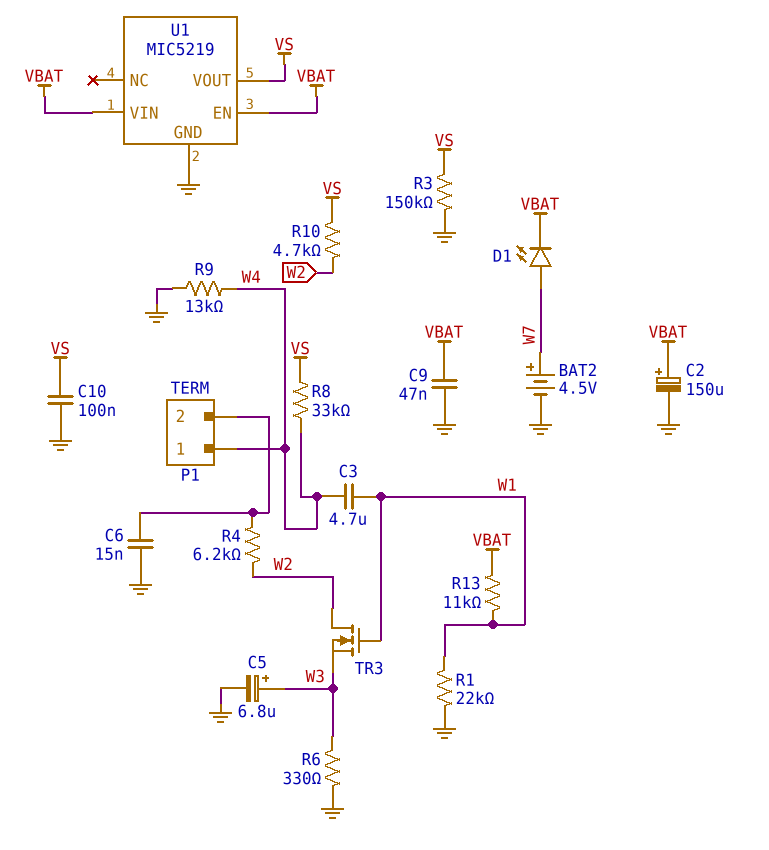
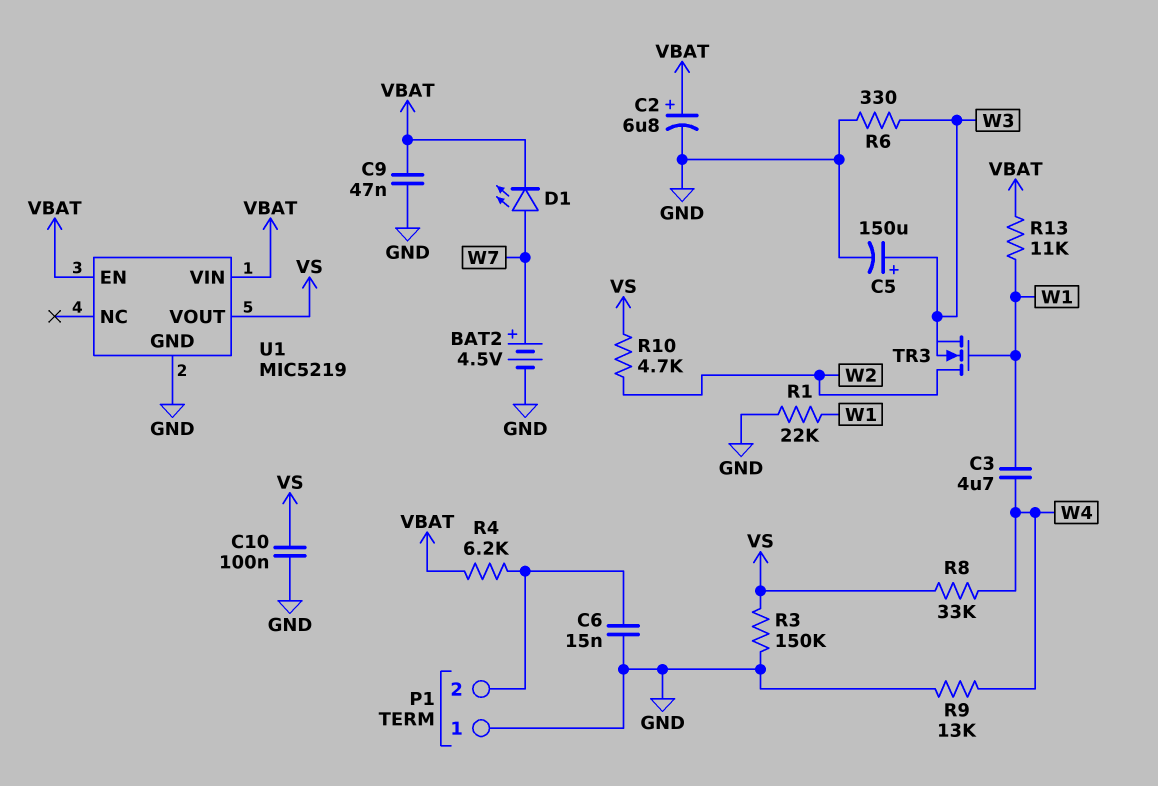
C2: 150uF (plus VBAT, minus GND) -> 6.8uF (plus VBAT, minus GND)
C5: 6.8uF (plus W3, minus GND) -> 150uF (plus W3, minus GND)
P1 pin 1: W4 -> GND
R4: 6.2k (P1/2, W2) -> 6.2k (P1/2, VBAT)

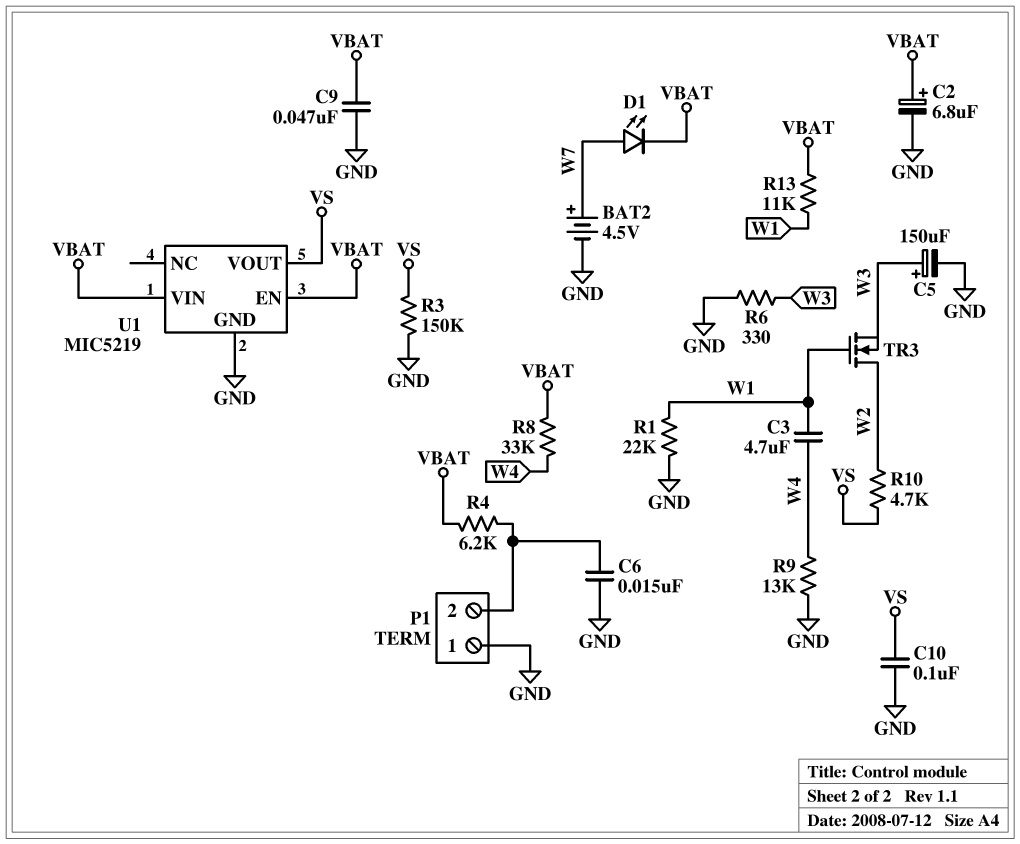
R8: 33k (VS, W4) -> 33k (VBAT, W4)

